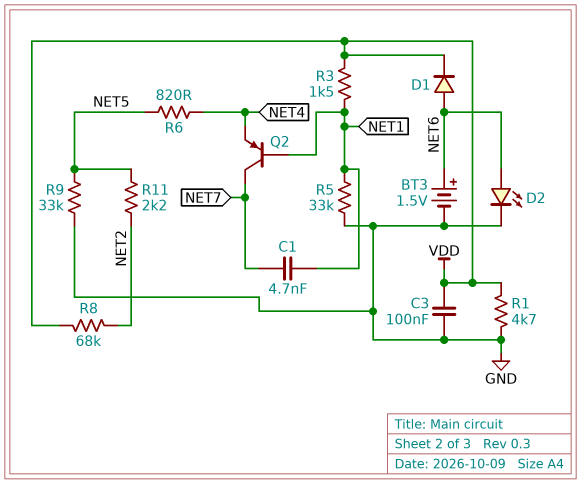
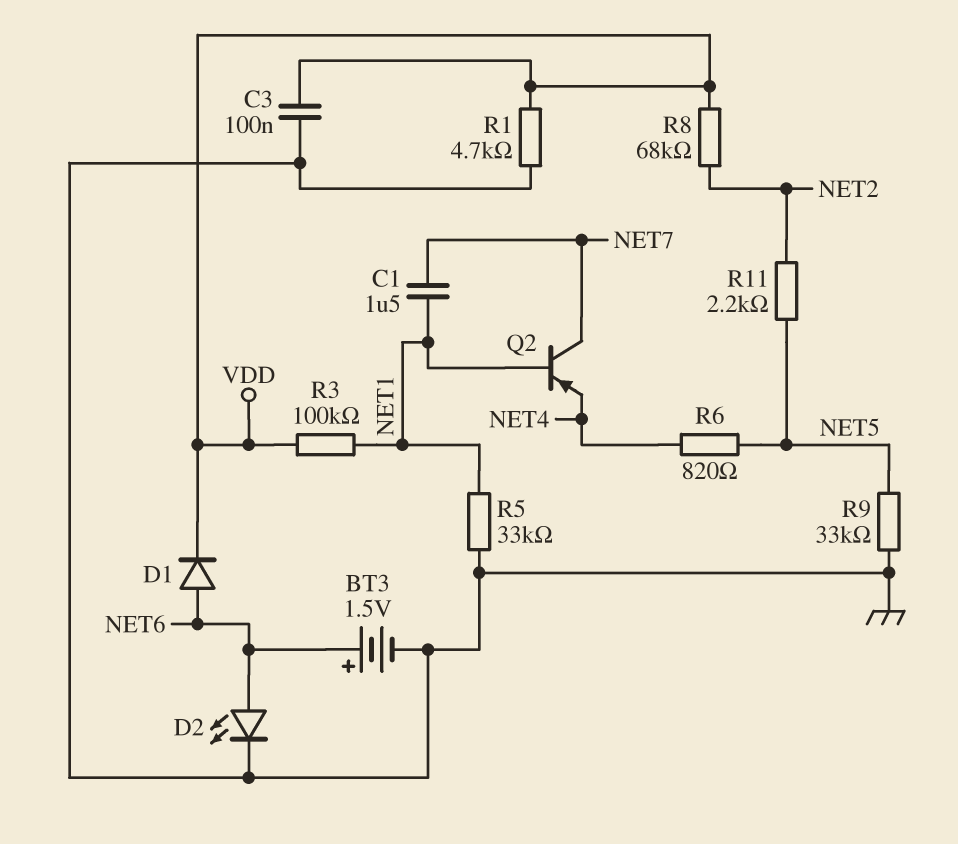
C1: 4.7nF (NET1, NET7) -> 1.5uF (NET1, NET7)
R3: 1.5k (NET1, VDD) -> 100k (NET1, VDD)

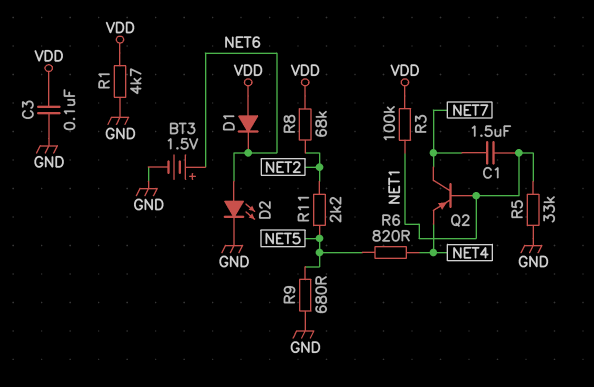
D1: diode (A NET6, K VDD) -> diode (A VDD, K NET6)
R9: 33k (GND, NET5) -> 680 (GND, NET5)

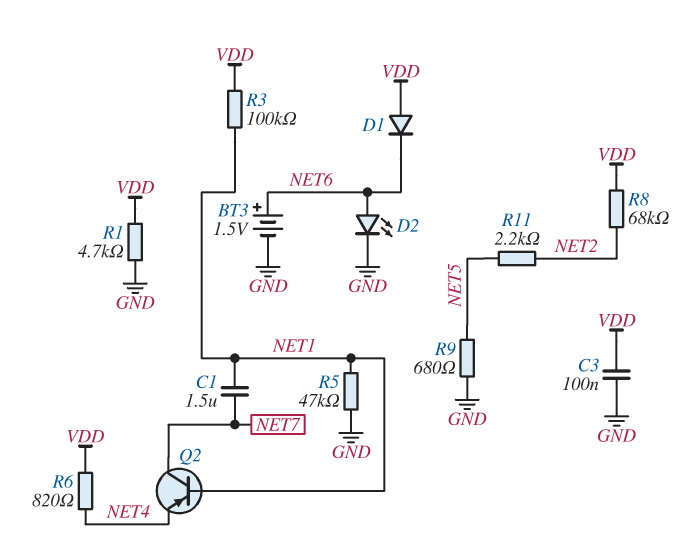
R5: 33k (GND, NET1) -> 47k (GND, NET1)
R6: 820 (NET4, NET5) -> 820 (NET4, VDD)

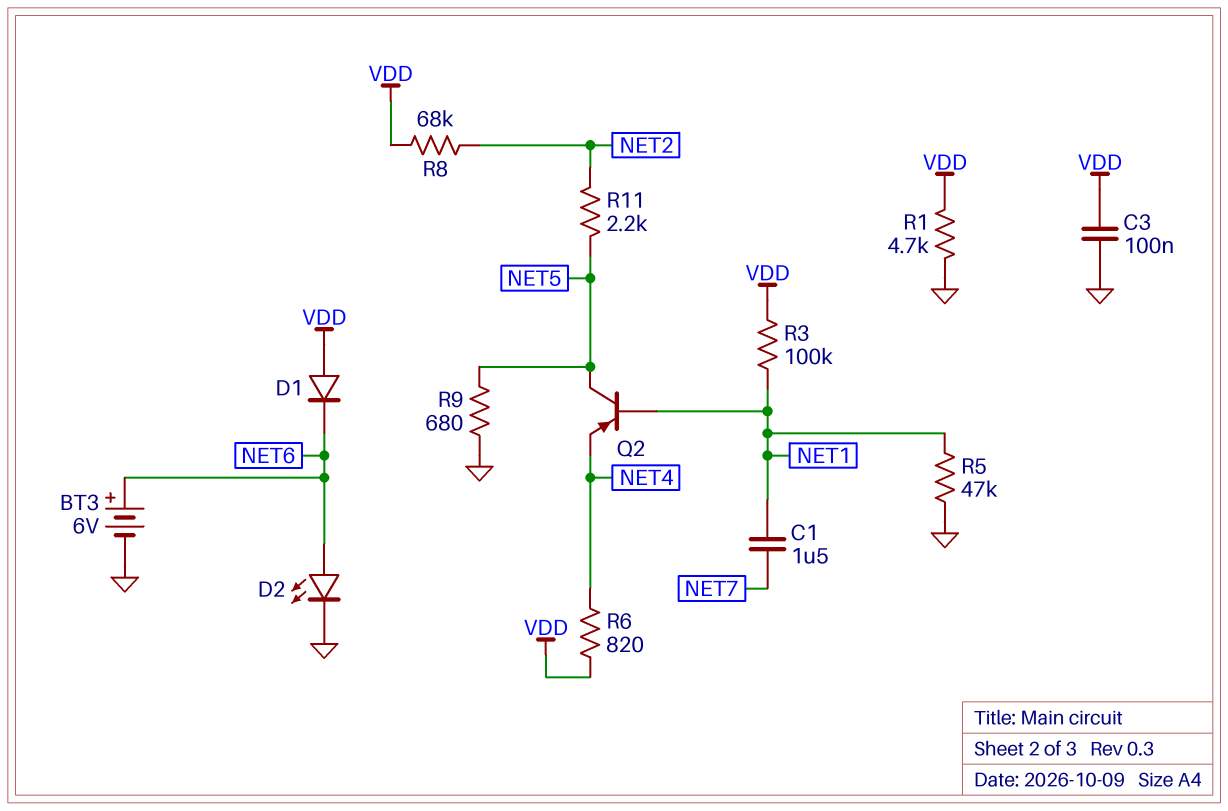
BT3: 1.5V (plus NET6, minus GND) -> 6V (plus NET6, minus GND)
Q2: PNP (B NET1, C NET7, E NET4) -> PNP (B NET1, C NET5, E NET4)

